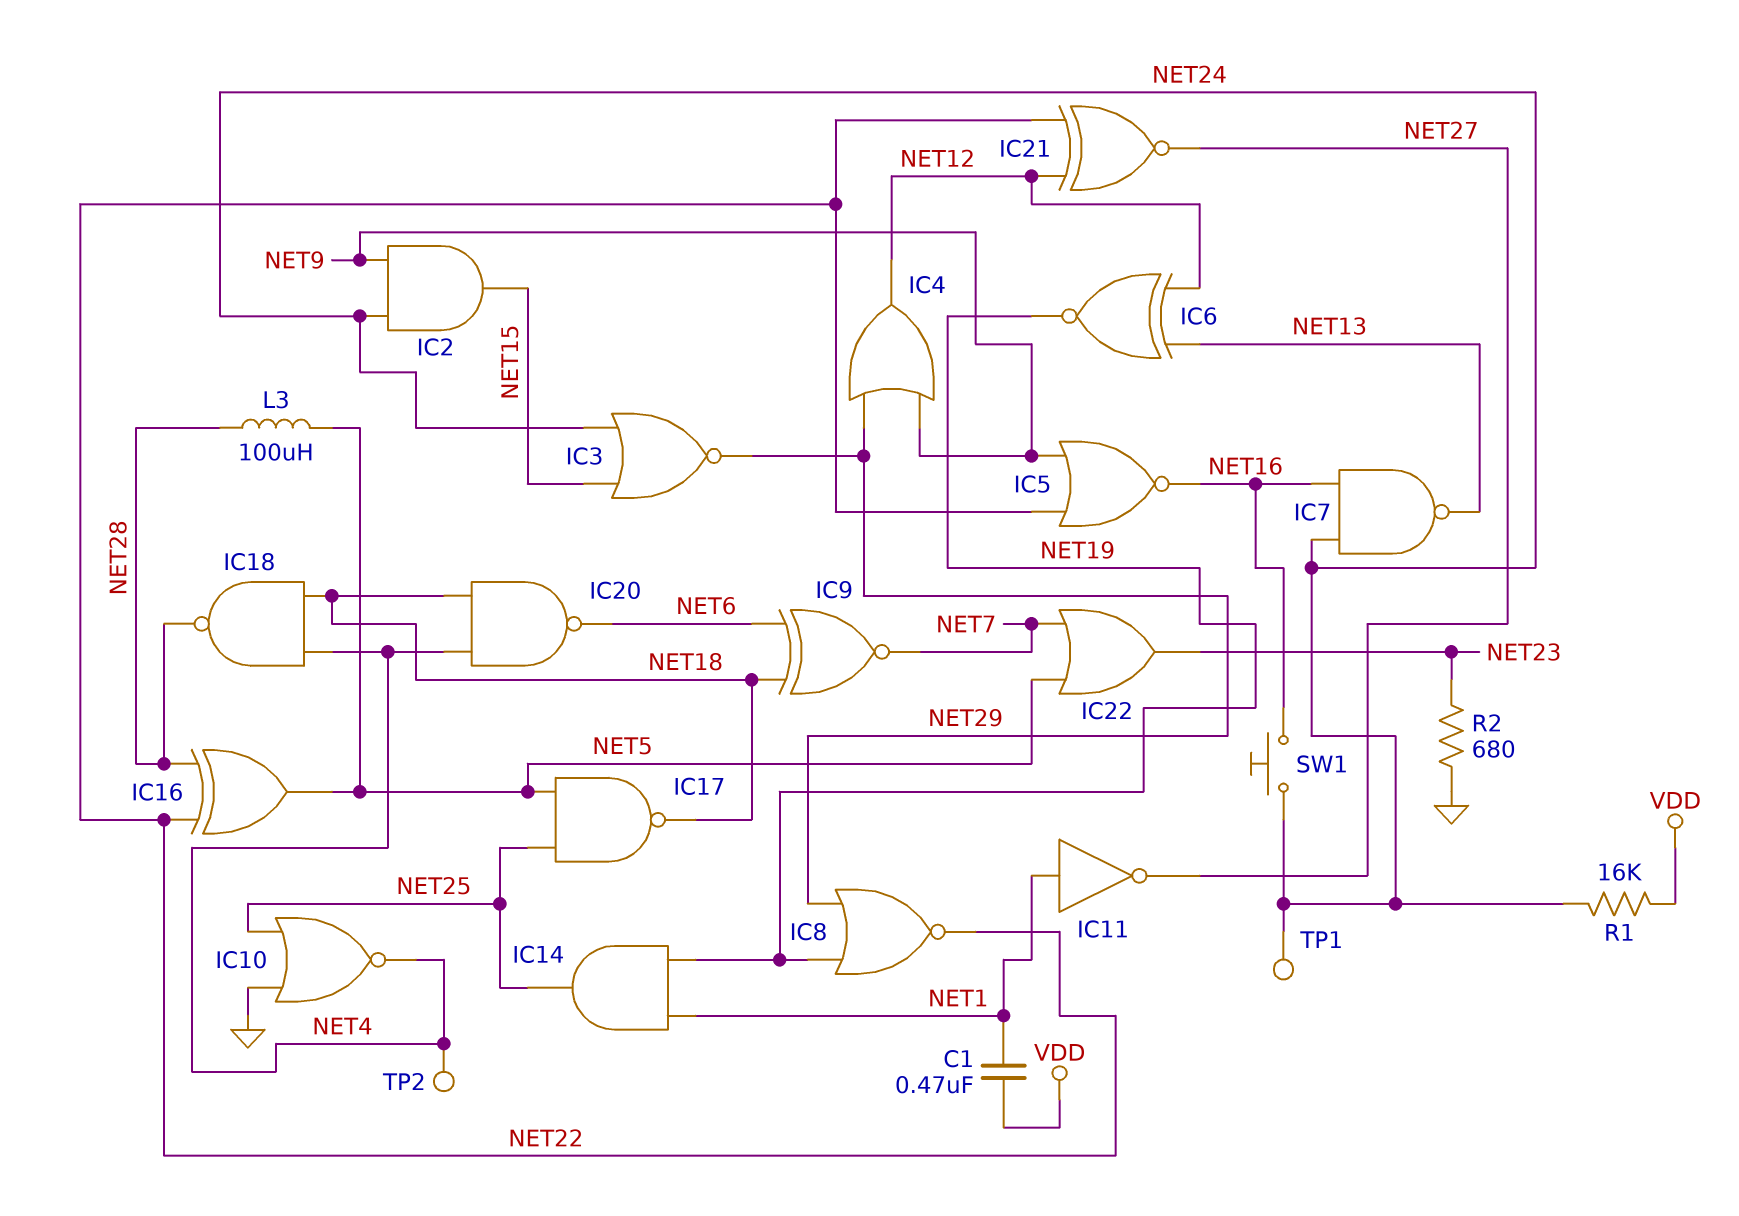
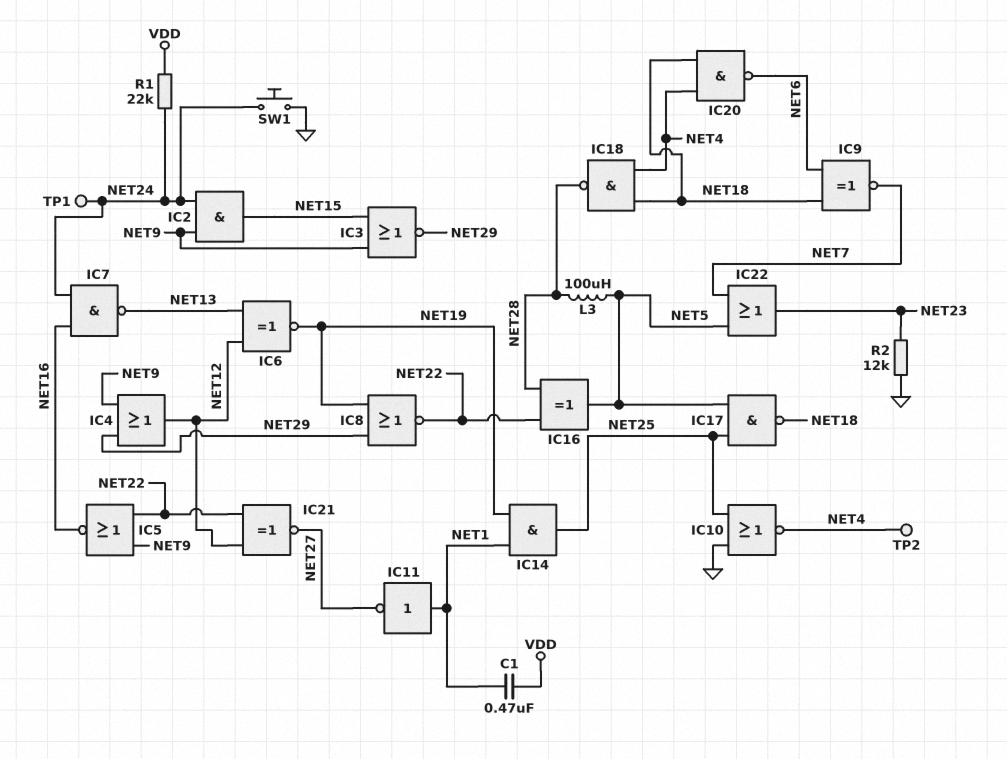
IC3: NOR (in NET15, in NET24, out NET29) -> NOR (in NET9, in NET15, out NET29)
R1: 16k (NET24, VDD) -> 22k (NET24, VDD)
R2: 680 (GND, NET23) -> 12k (GND, NET23)
SW1: button (NET16, NET24) -> button (GND, NET24)

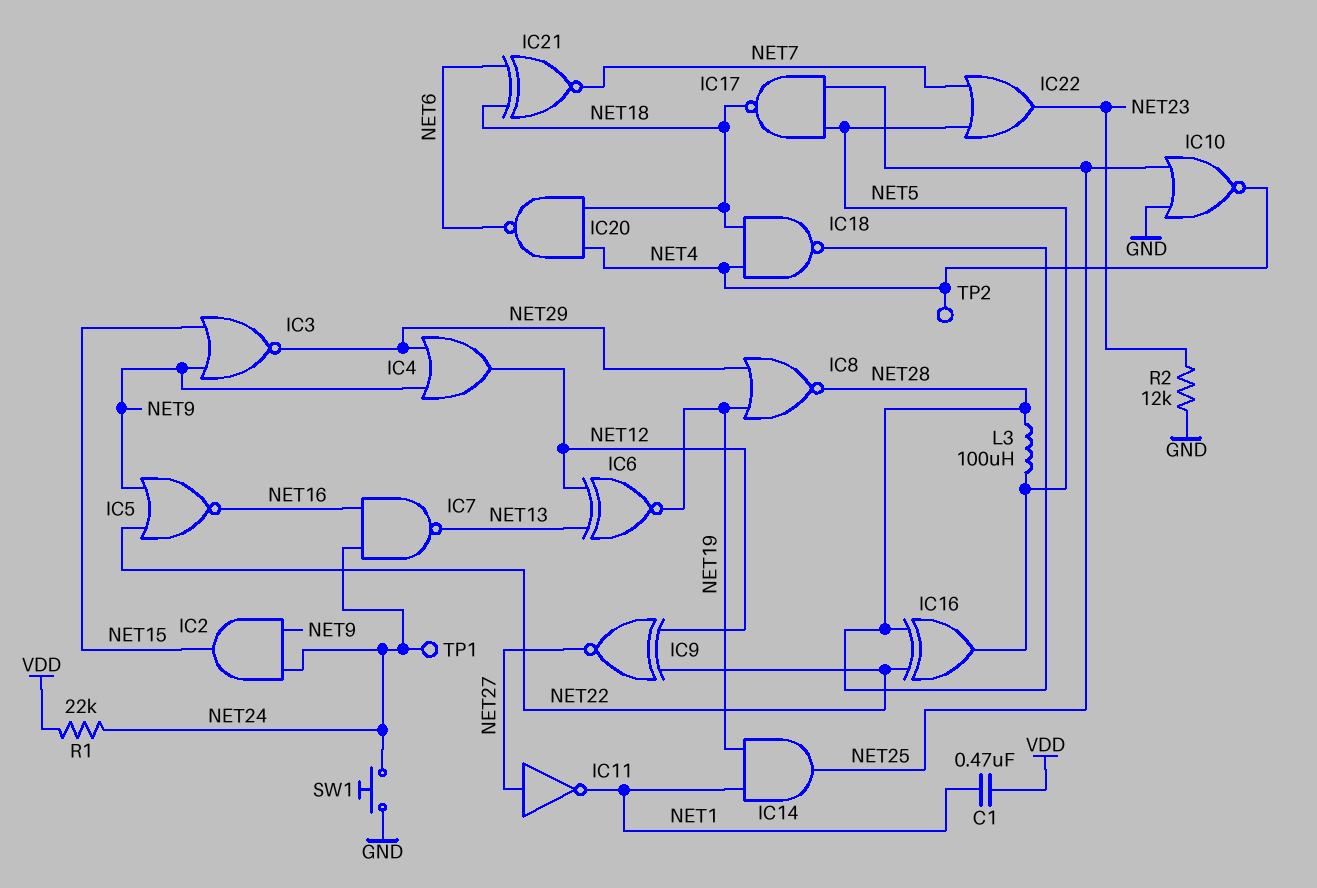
IC8: NOR (in NET19, in NET29, out NET22) -> NOR (in NET19, in NET29, out NET28)
IC9: XNOR (in NET6, in NET18, out NET7) -> XNOR (in NET12, in NET22, out NET27)
IC11: NOT (in NET1, out NET27) -> NOT (in NET27, out NET1)
IC21: XNOR (in NET12, in NET22, out NET27) -> XNOR (in NET6, in NET18, out NET7)

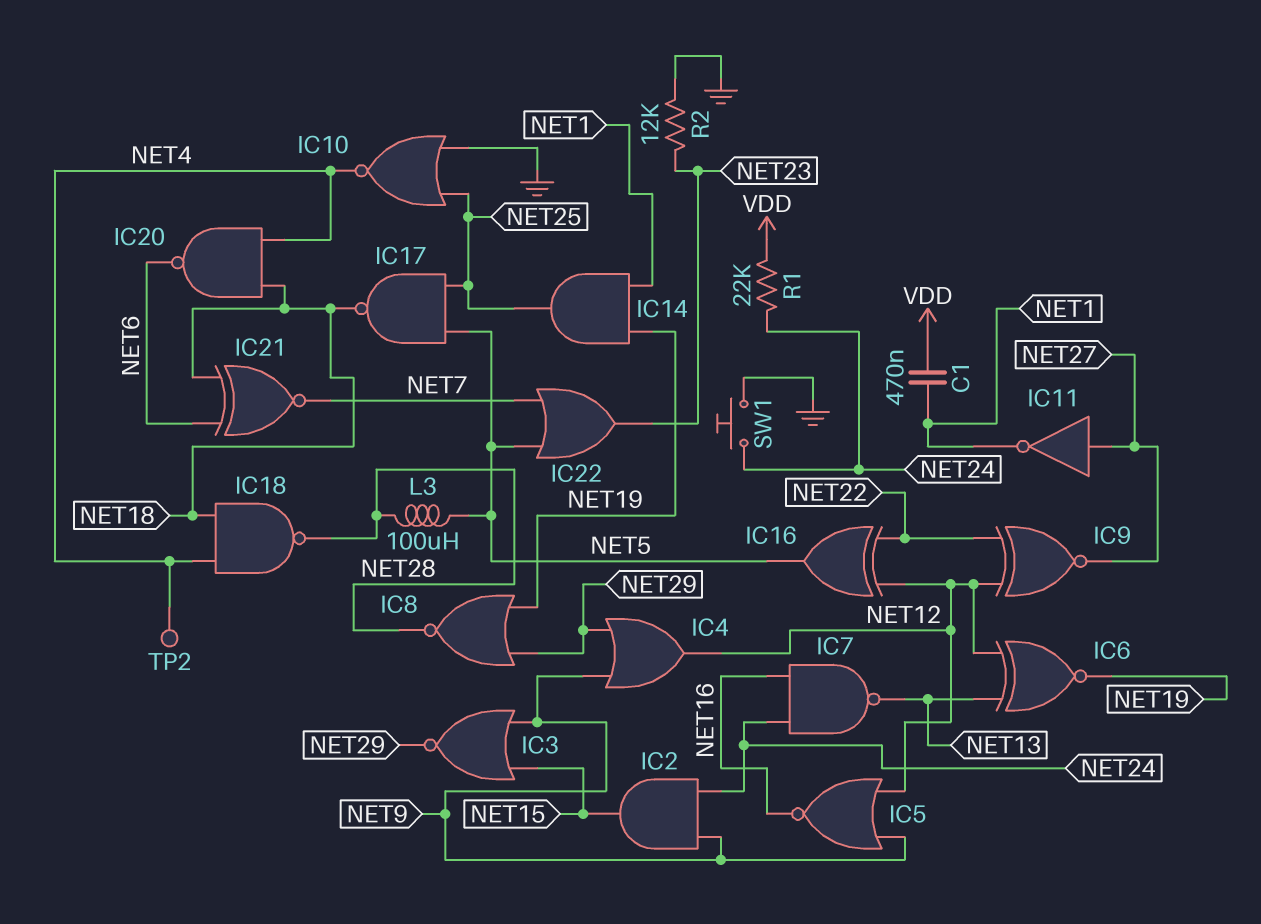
IC5: NOR (in NET9, in NET22, out NET16) -> NOR (in NET9, in NET12, out NET16)
IC16: XOR (in NET22, in NET28, out NET5) -> XOR (in NET12, in NET22, out NET5)
TP1: test point (NET24) -> none

